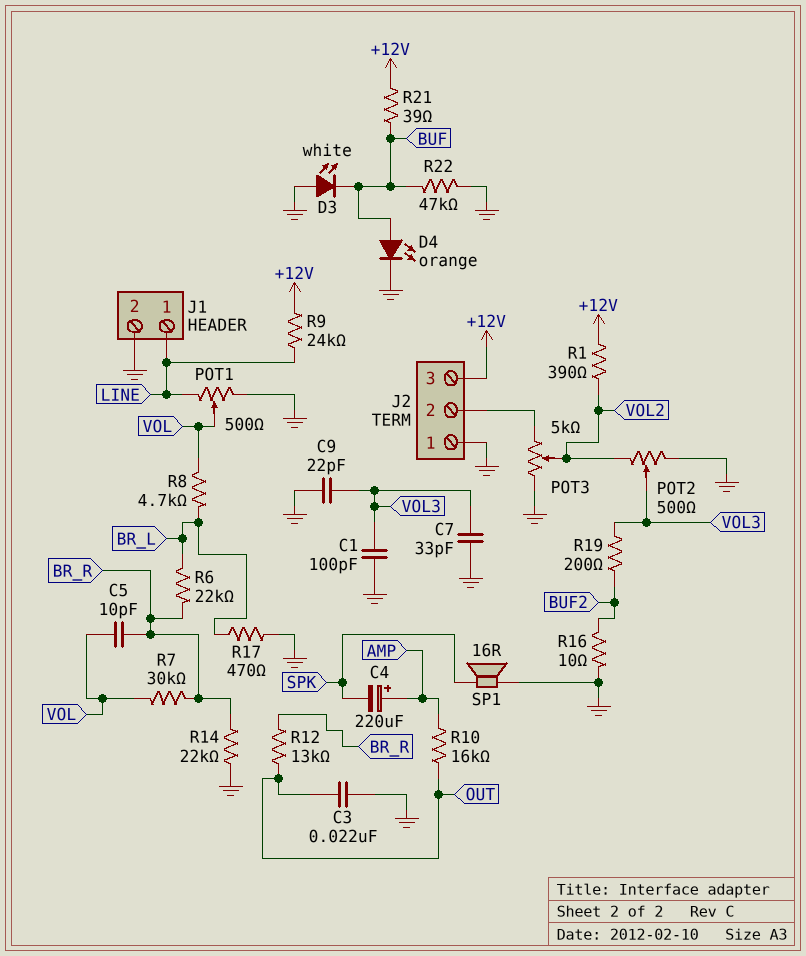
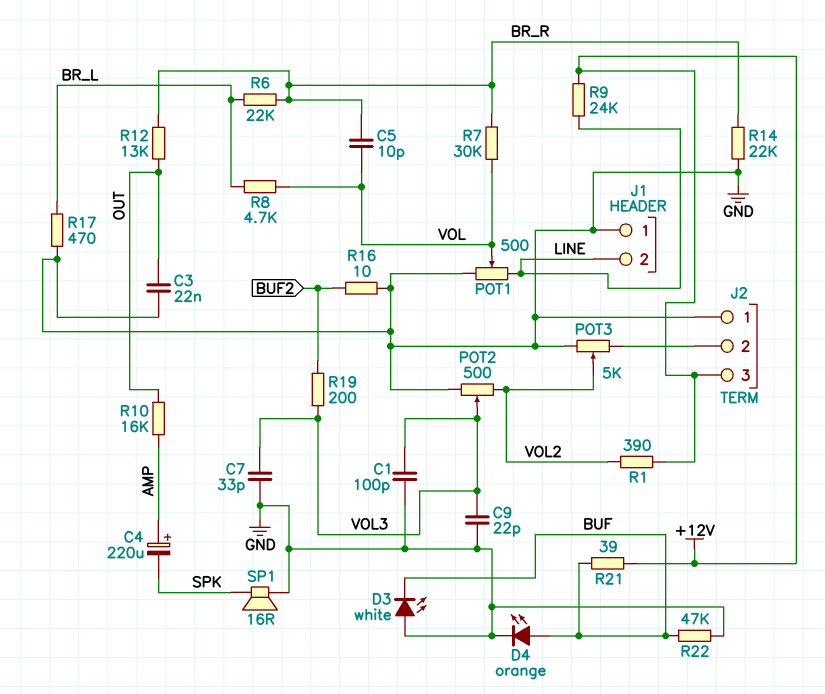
J1 pin 1: LINE -> GND
J1 pin 2: GND -> LINE

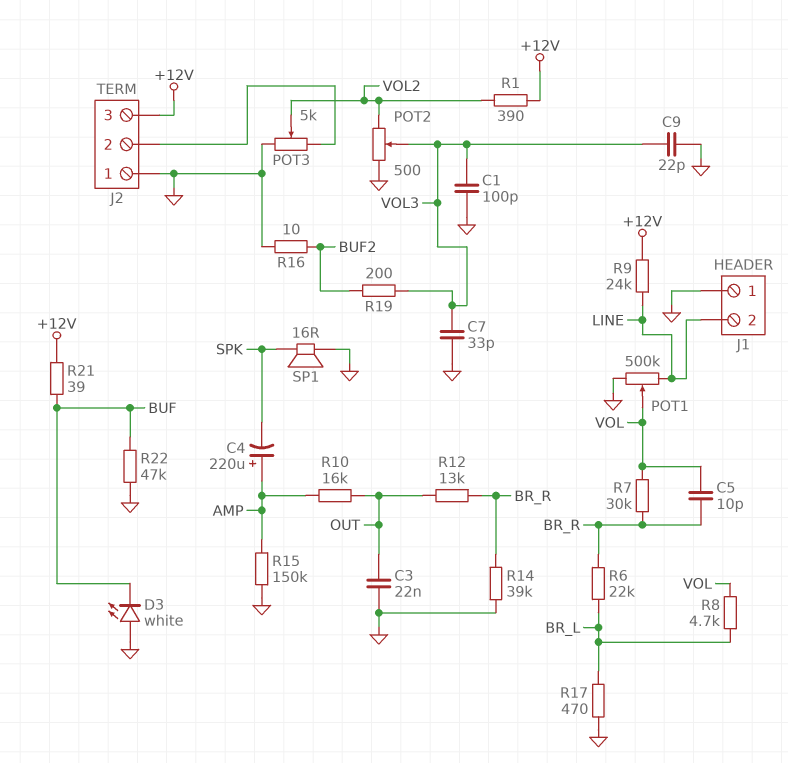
D4: LED orange (A BUF, K GND) -> none
POT1: 500 (GND, LINE, wiper VOL) -> 500k (GND, LINE, wiper VOL)
R14: 22k (BR_R, GND) -> 39k (BR_R, GND)
R15: none -> 150k (AMP, GND)

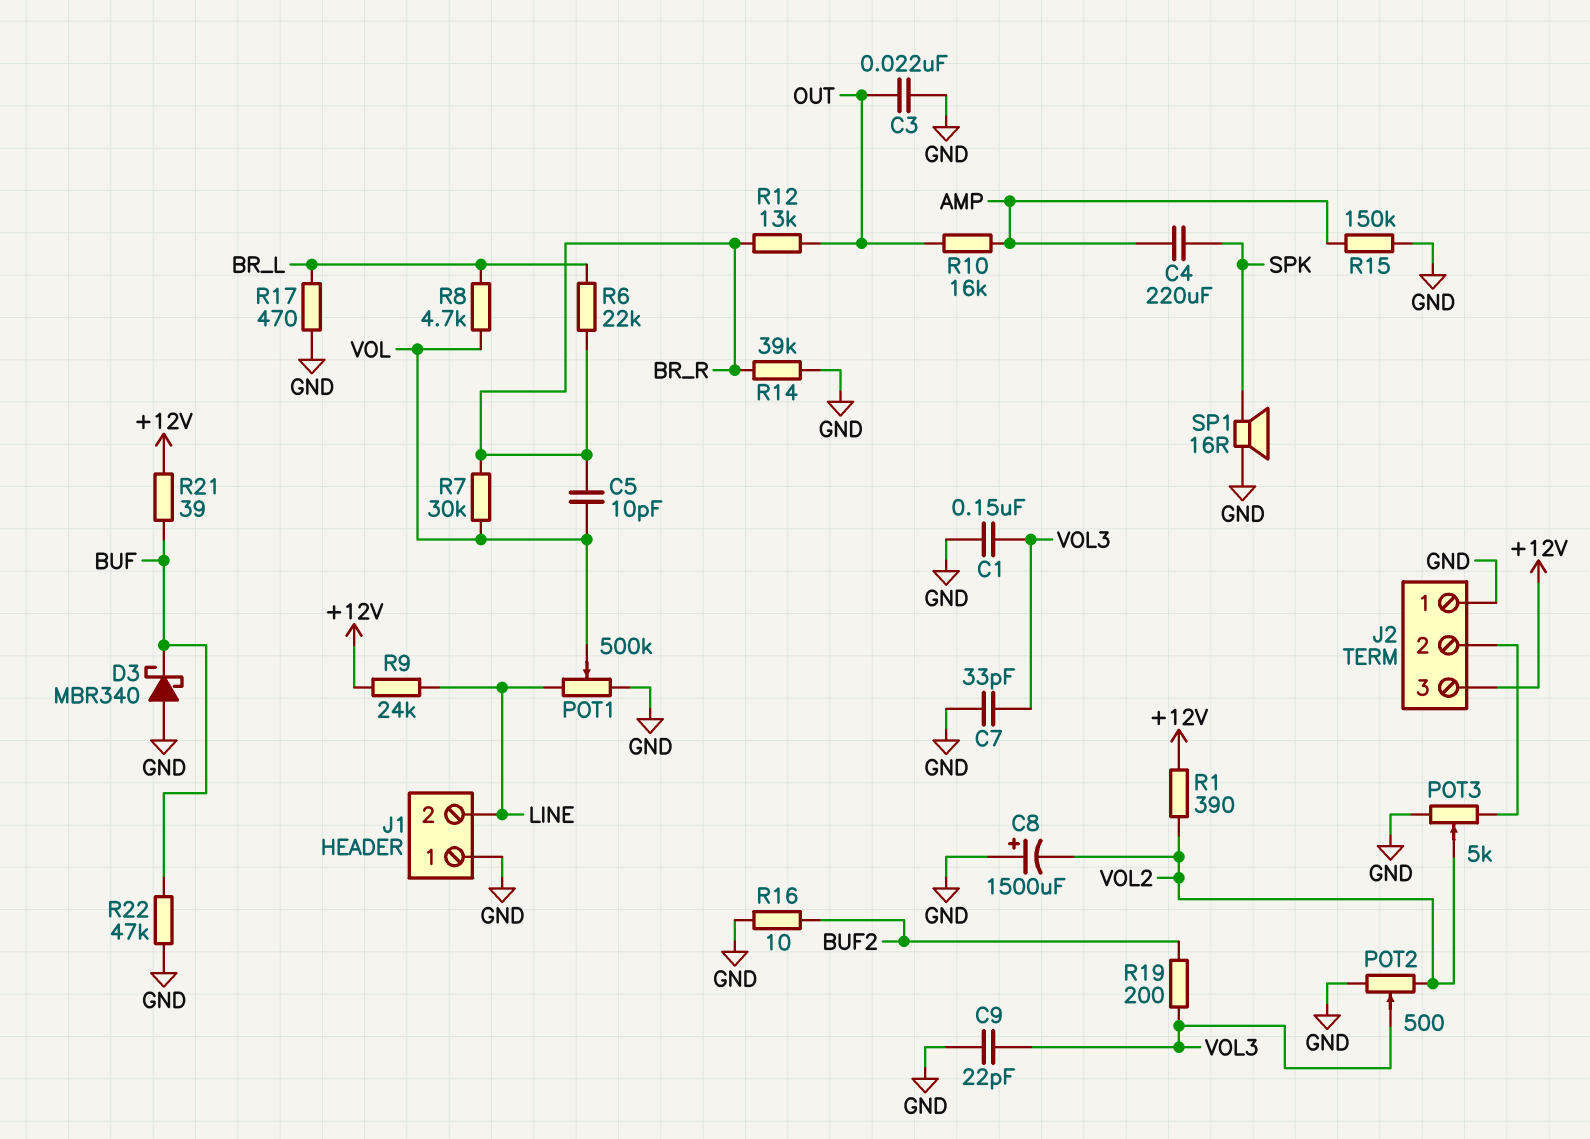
C1: 100pF (GND, VOL3) -> 150nF (GND, VOL3)
C4: 220uF (plus AMP, minus SPK) -> 220uF (AMP, SPK)
C8: none -> 1500uF (plus GND, minus VOL2)
D3: LED white (A GND, K BUF) -> schottky MBR340 (A GND, K BUF)

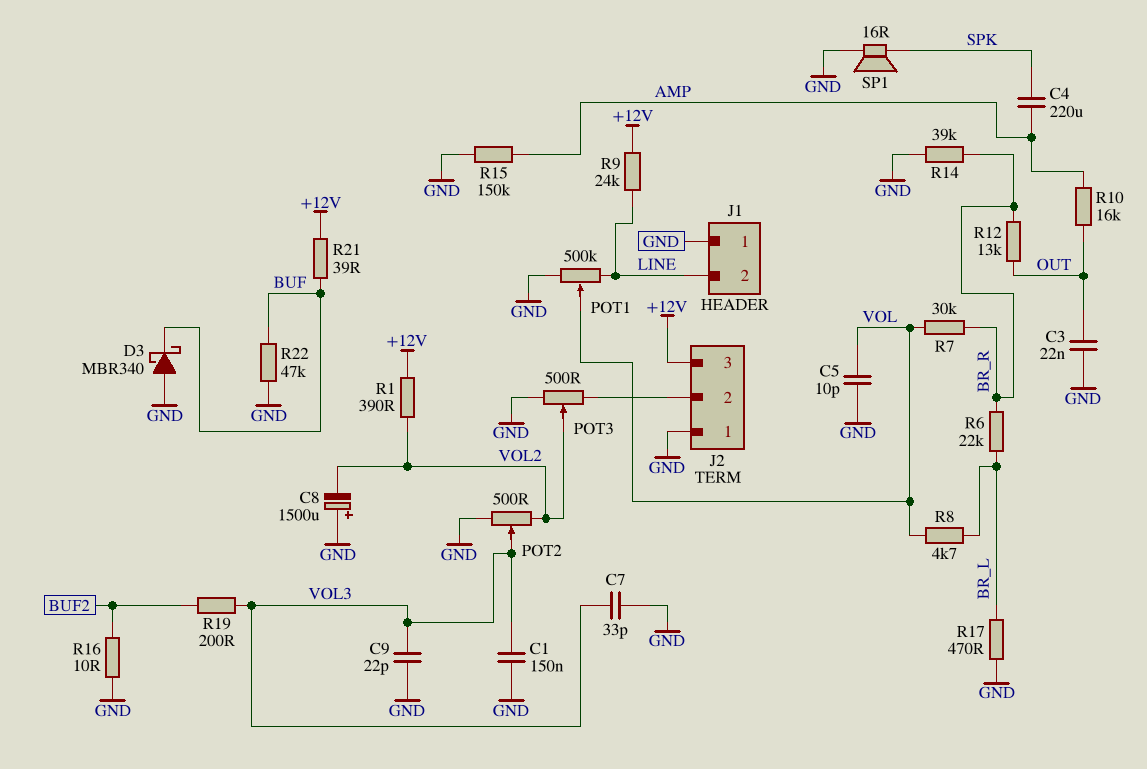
C5: 10pF (BR_R, VOL) -> 10pF (GND, VOL)
POT3: 5k (GND, J2/2, wiper VOL2) -> 500 (GND, J2/2, wiper VOL2)

